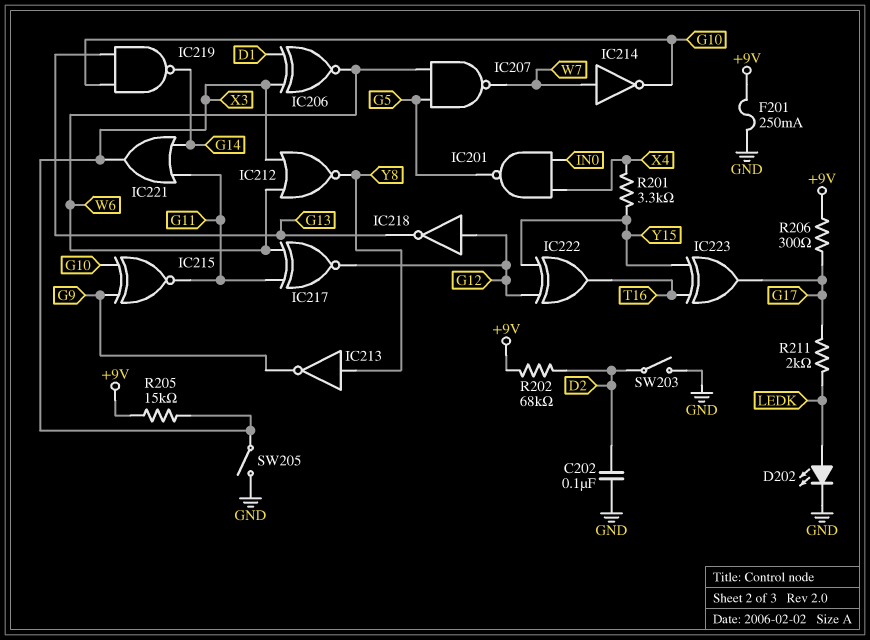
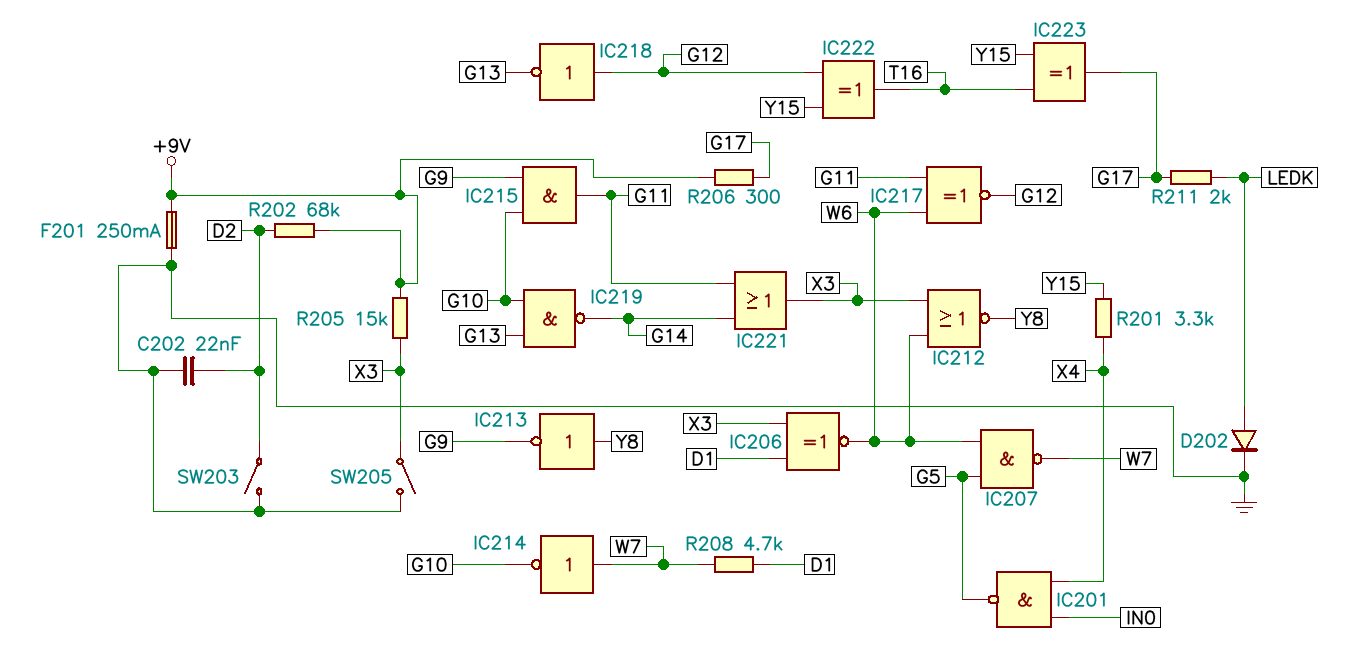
C202: 100nF (D2, GND) -> 22nF (D2, GND)
D202: LED (A LEDK, K GND) -> diode (A LEDK, K GND)
IC215: XNOR (in G9, in G10, out G11) -> AND (in G9, in G10, out G11)
R208: none -> 4.7k (D1, W7)

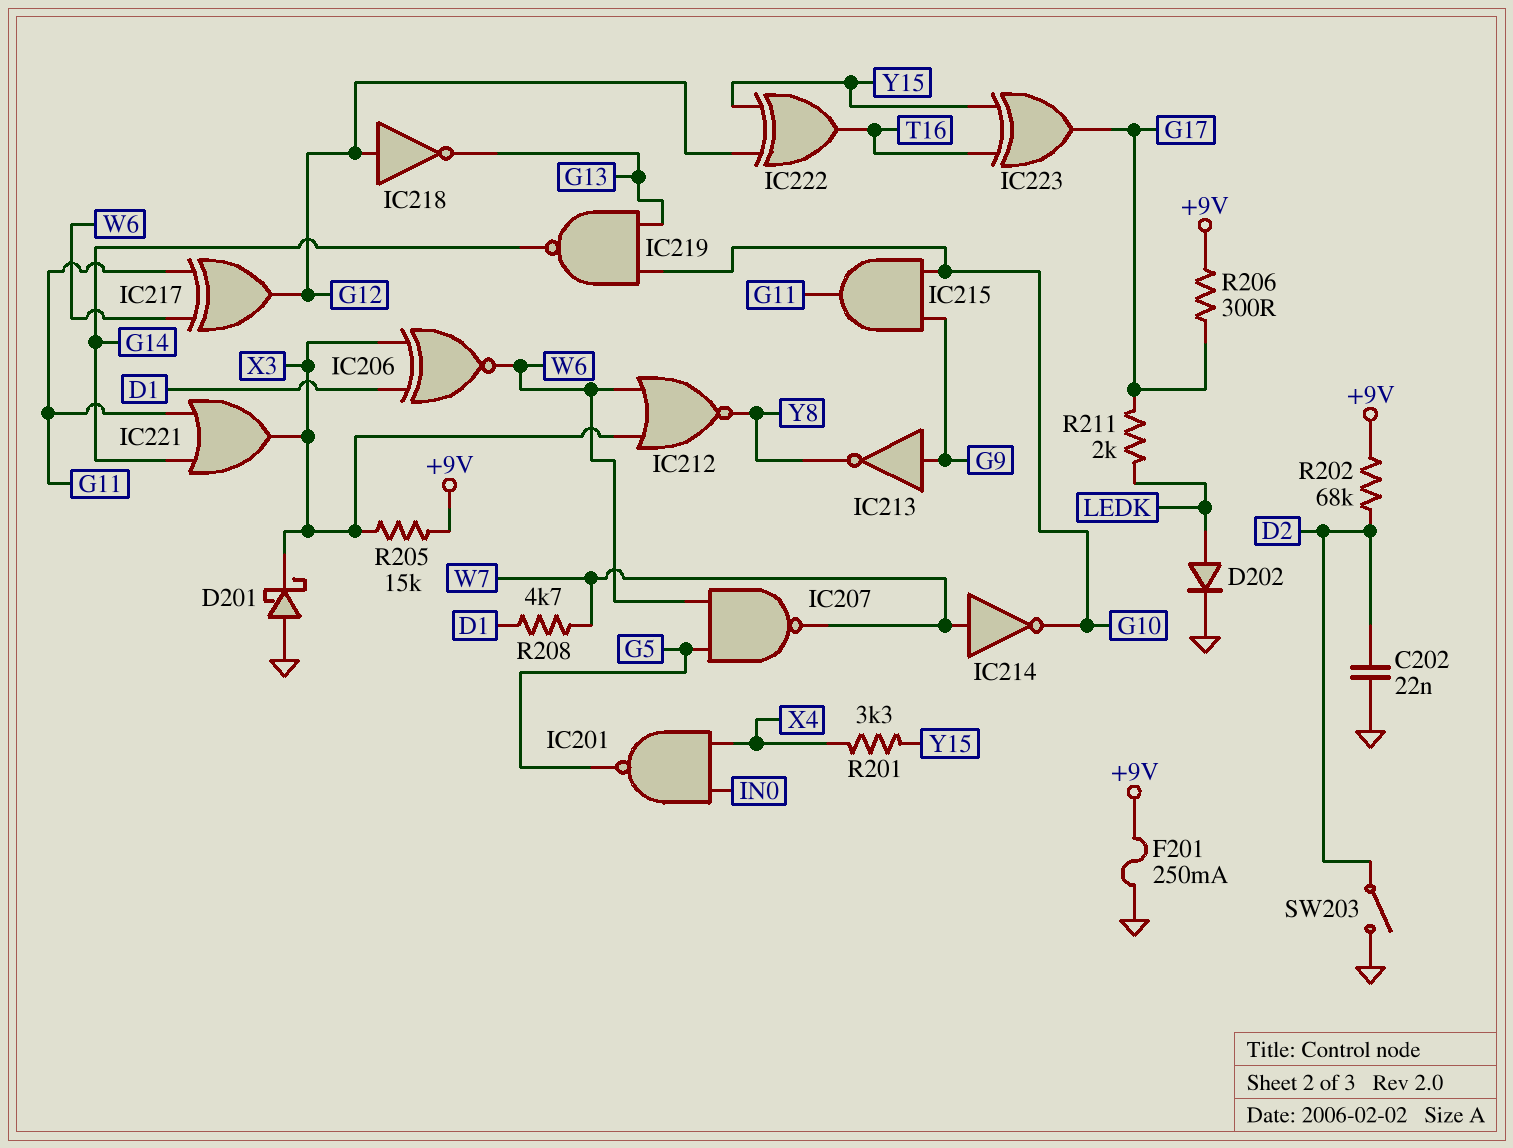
D201: none -> schottky (A GND, K X3)
IC213: NOT (in Y8, out G9) -> NOT (in G9, out Y8)
IC217: XNOR (in G11, in W6, out G12) -> XOR (in G11, in W6, out G12)
SW205: switch (GND, X3) -> none

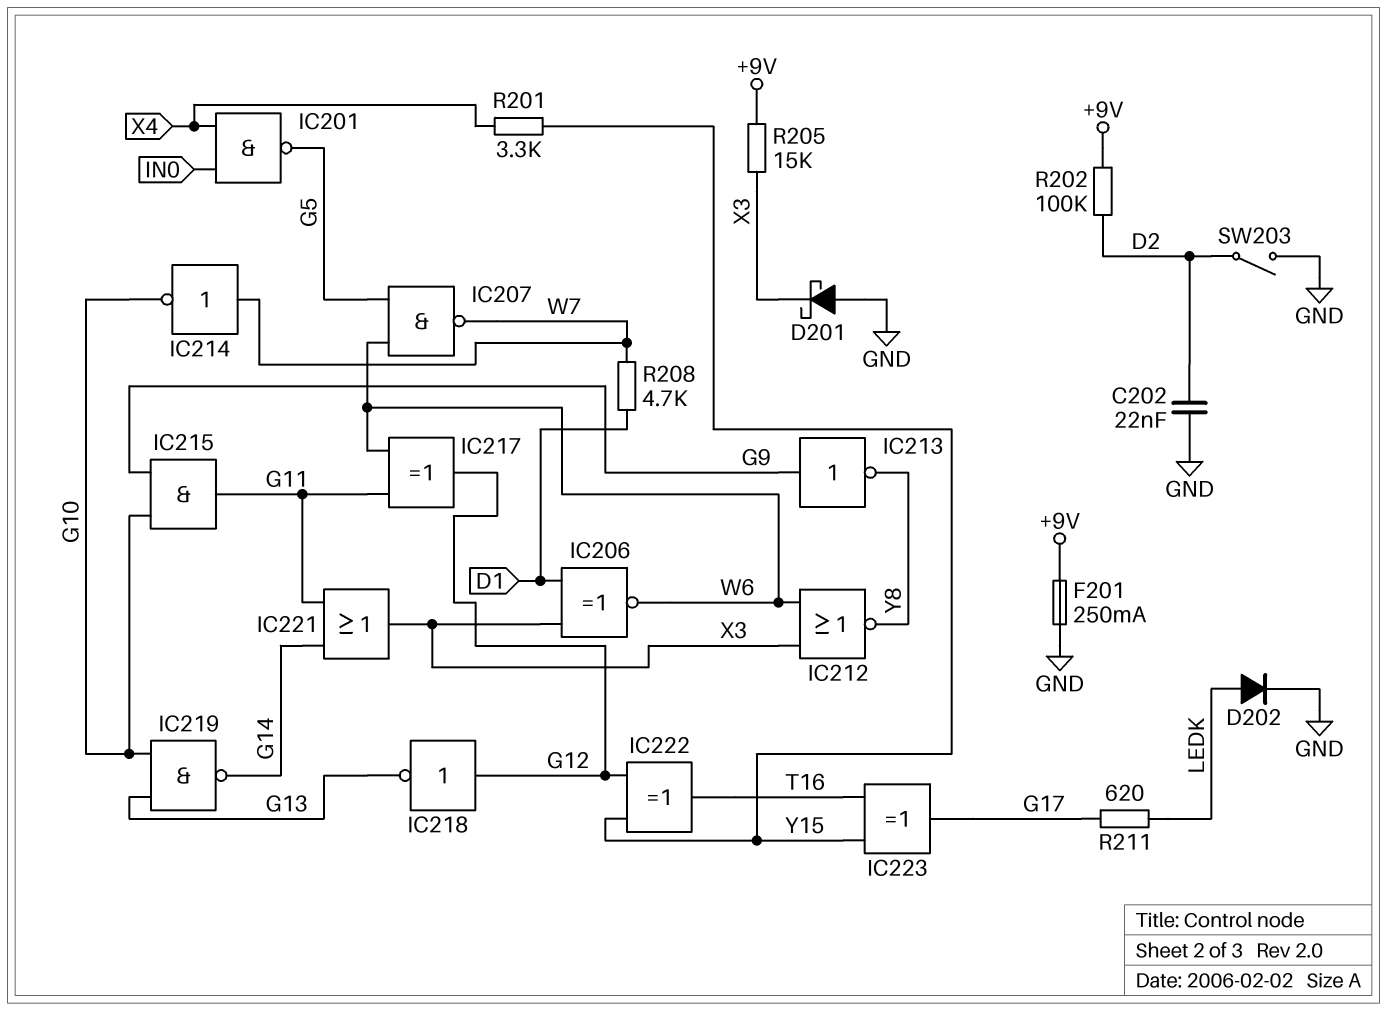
R202: 68k (+9V, D2) -> 100k (+9V, D2)
R206: 300 (+9V, G17) -> none
R211: 2k (G17, LEDK) -> 620 (G17, LEDK)

